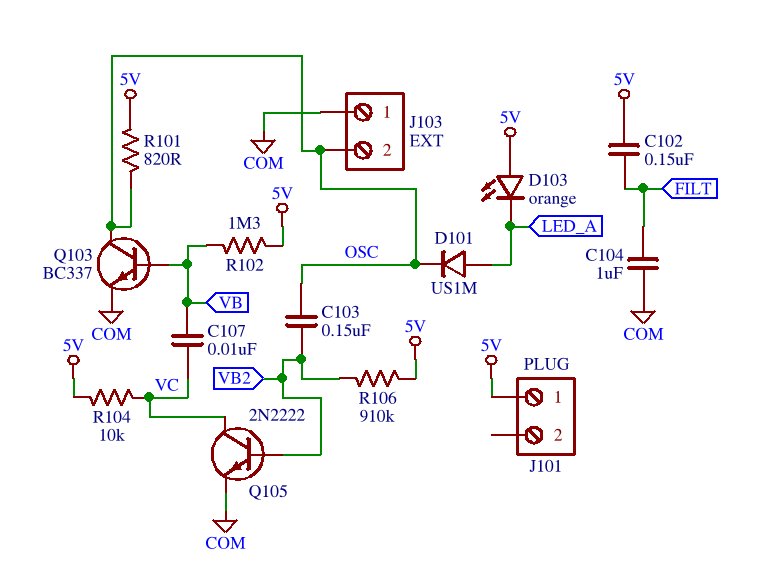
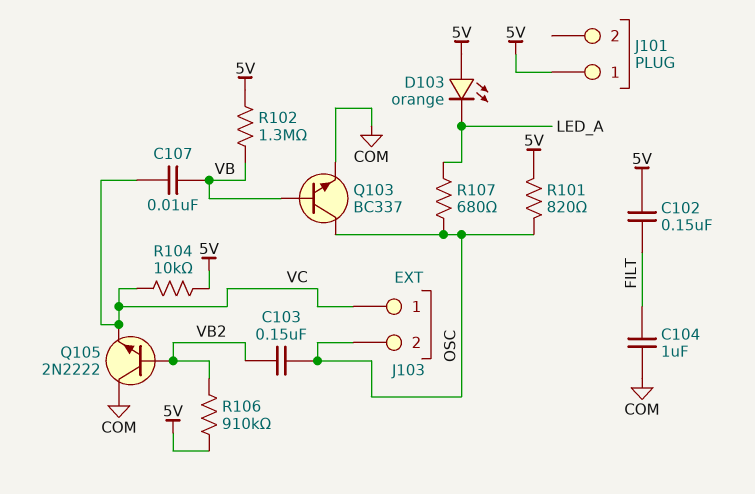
D101: diode US1M (A LED_A, K OSC) -> none
J103 pin 1: COM -> VC
Q105: NPN 2N2222 (B VB2, C VC, E COM) -> NPN 2N2222 (B VB2, C COM, E VC)
R107: none -> 680 (LED_A, OSC)

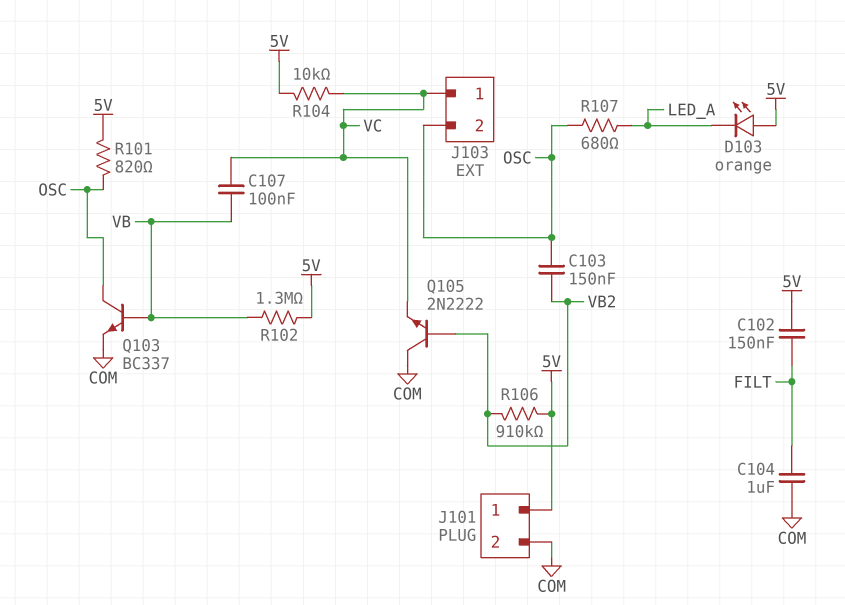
C107: 10nF (VB, VC) -> 100nF (VB, VC)
J101 pin 2: none -> COM

